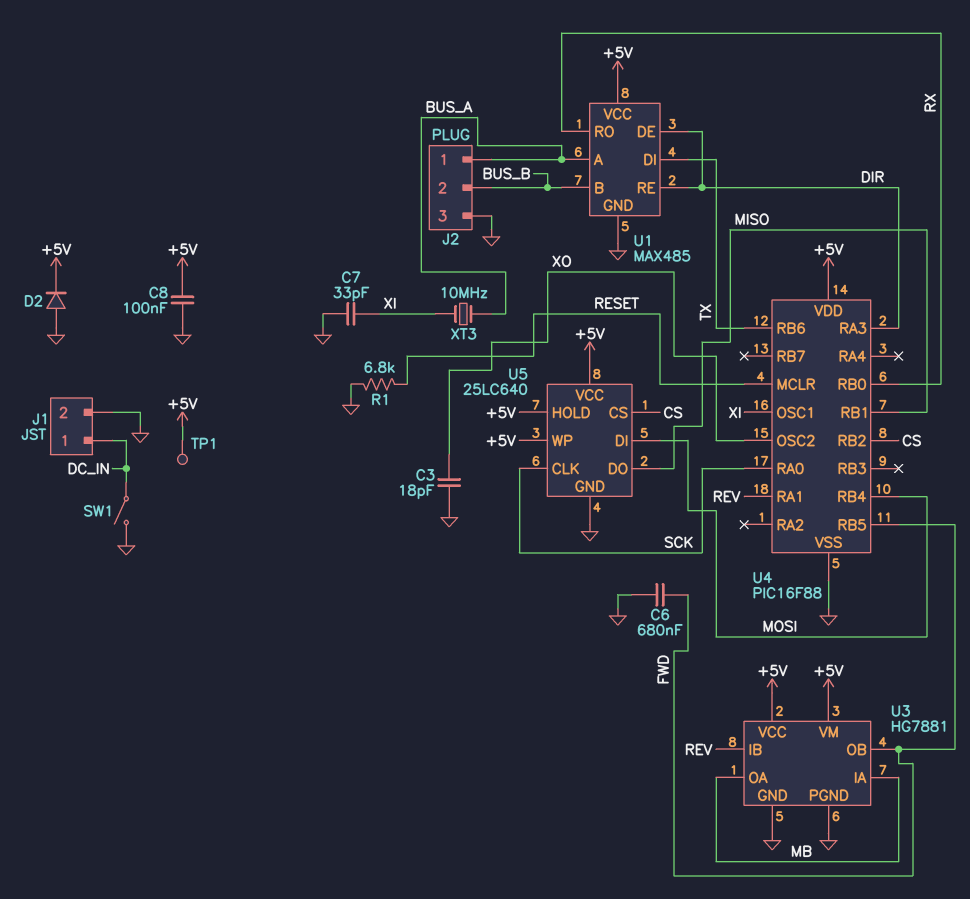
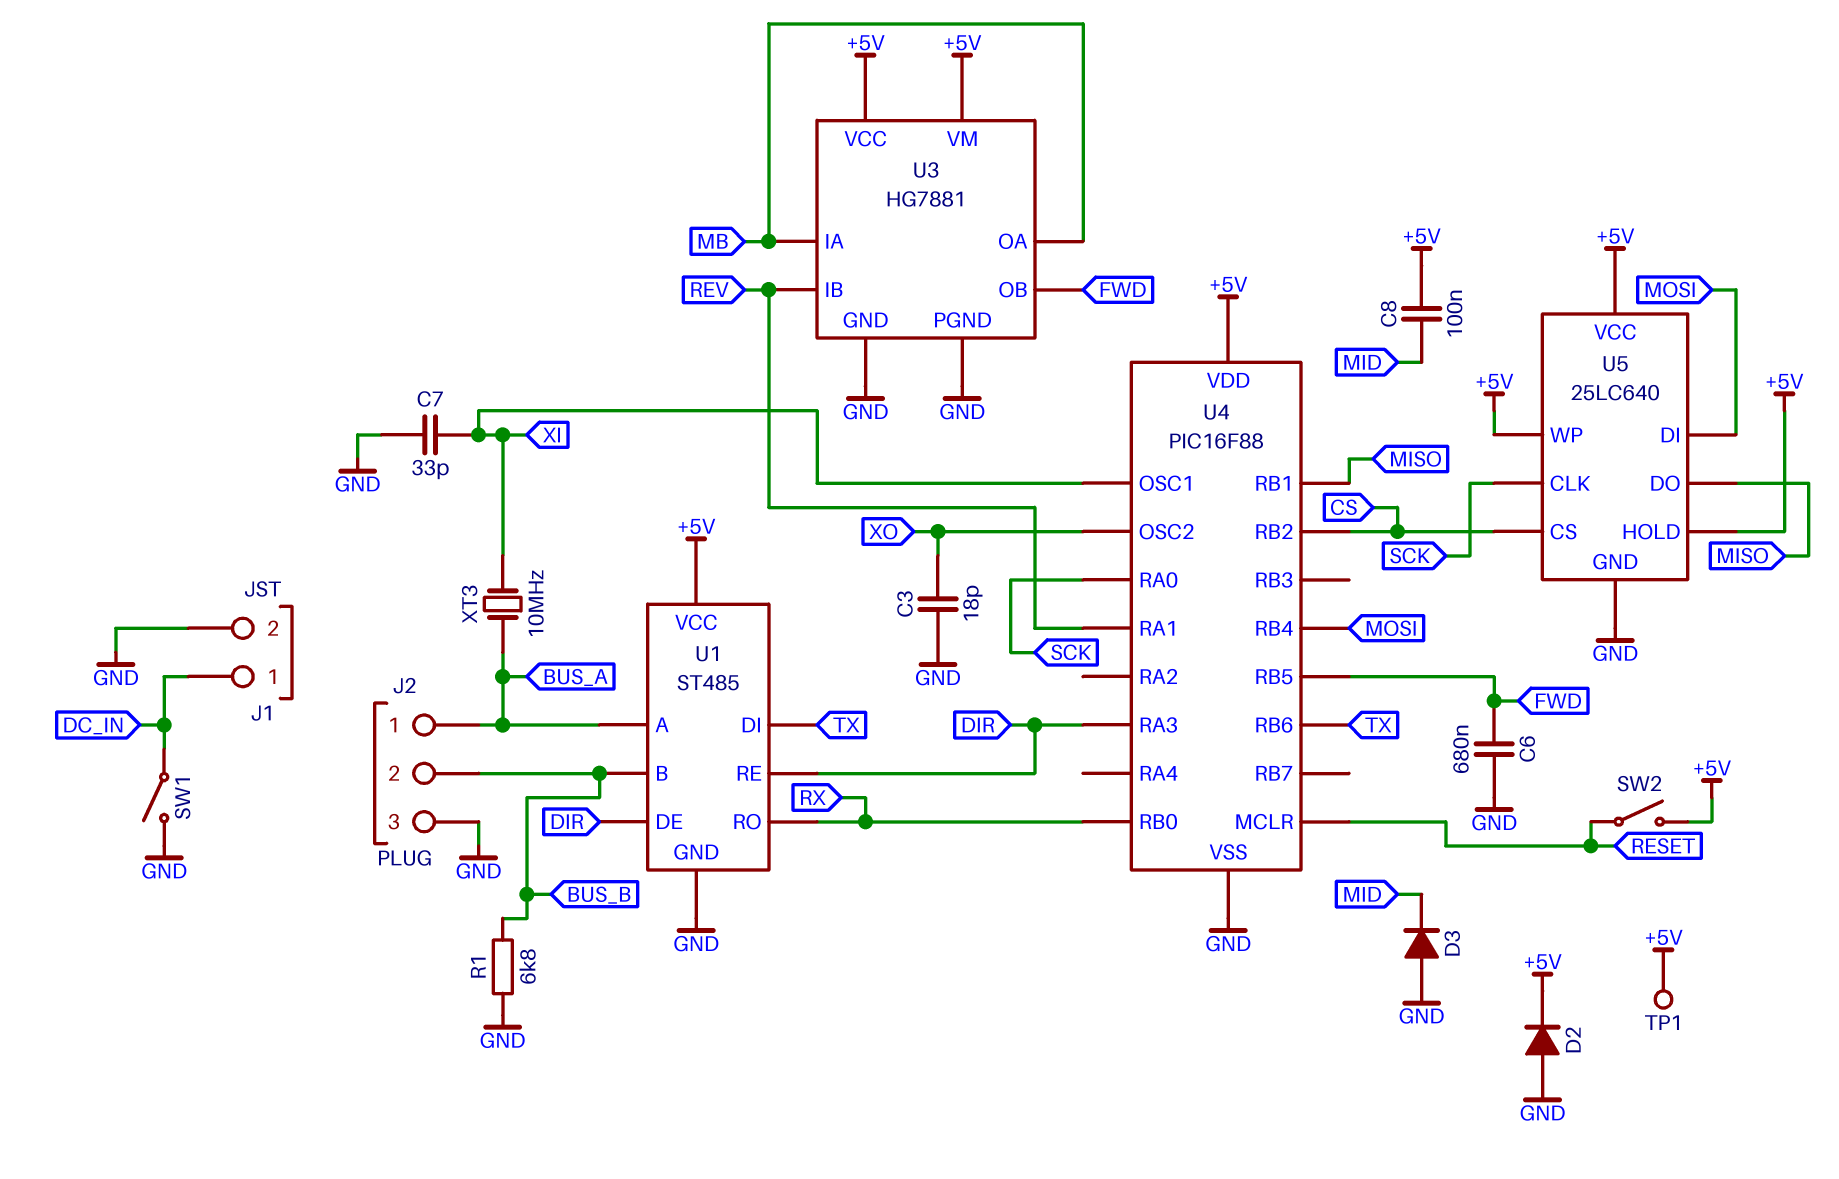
C8: 100nF (+5V, GND) -> 100nF (+5V, MID)
D3: none -> diode (A GND, K MID)
R1: 6.8k (GND, RESET) -> 6.8k (BUS_B, GND)
SW2: none -> switch (+5V, RESET)
U1: MAX485 -> ST485

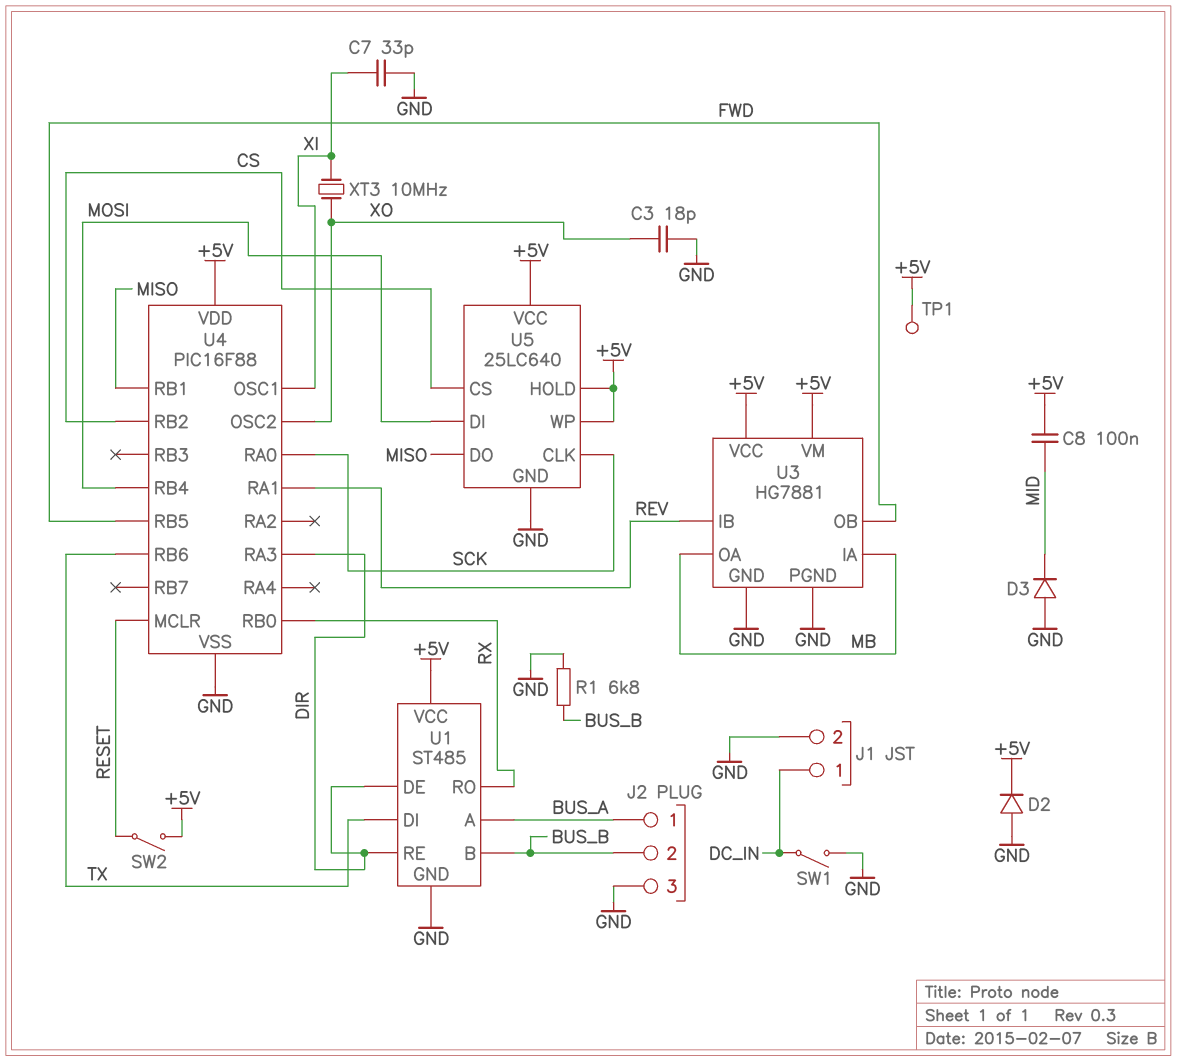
C6: 680nF (FWD, GND) -> none
XT3: 10MHz (BUS_A, XI) -> 10MHz (XI, XO)

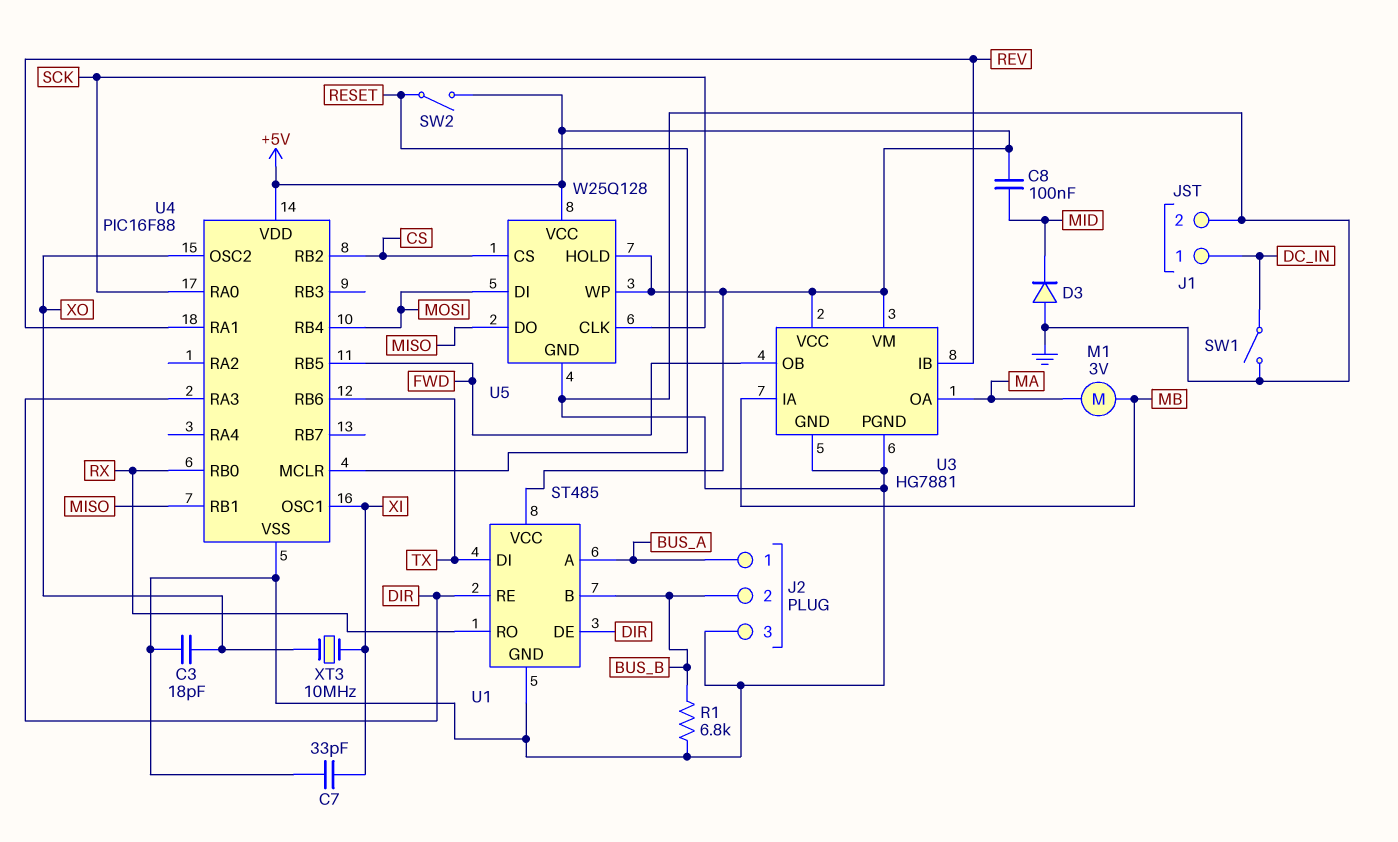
D2: diode (A GND, K +5V) -> none
M1: none -> motor 3V (MA, MB)
TP1: test point (+5V) -> none
U3 pin OA: MB -> MA
U5: 25LC640 -> W25Q128

